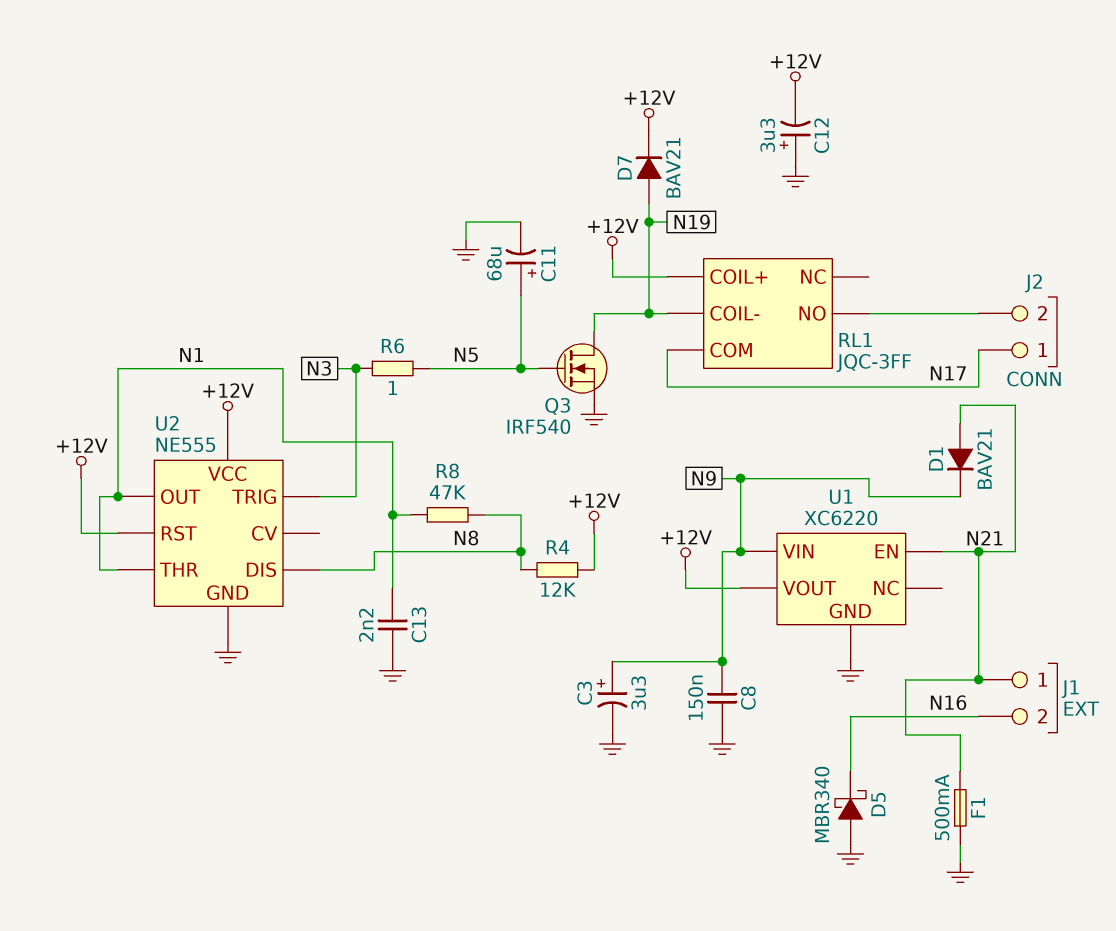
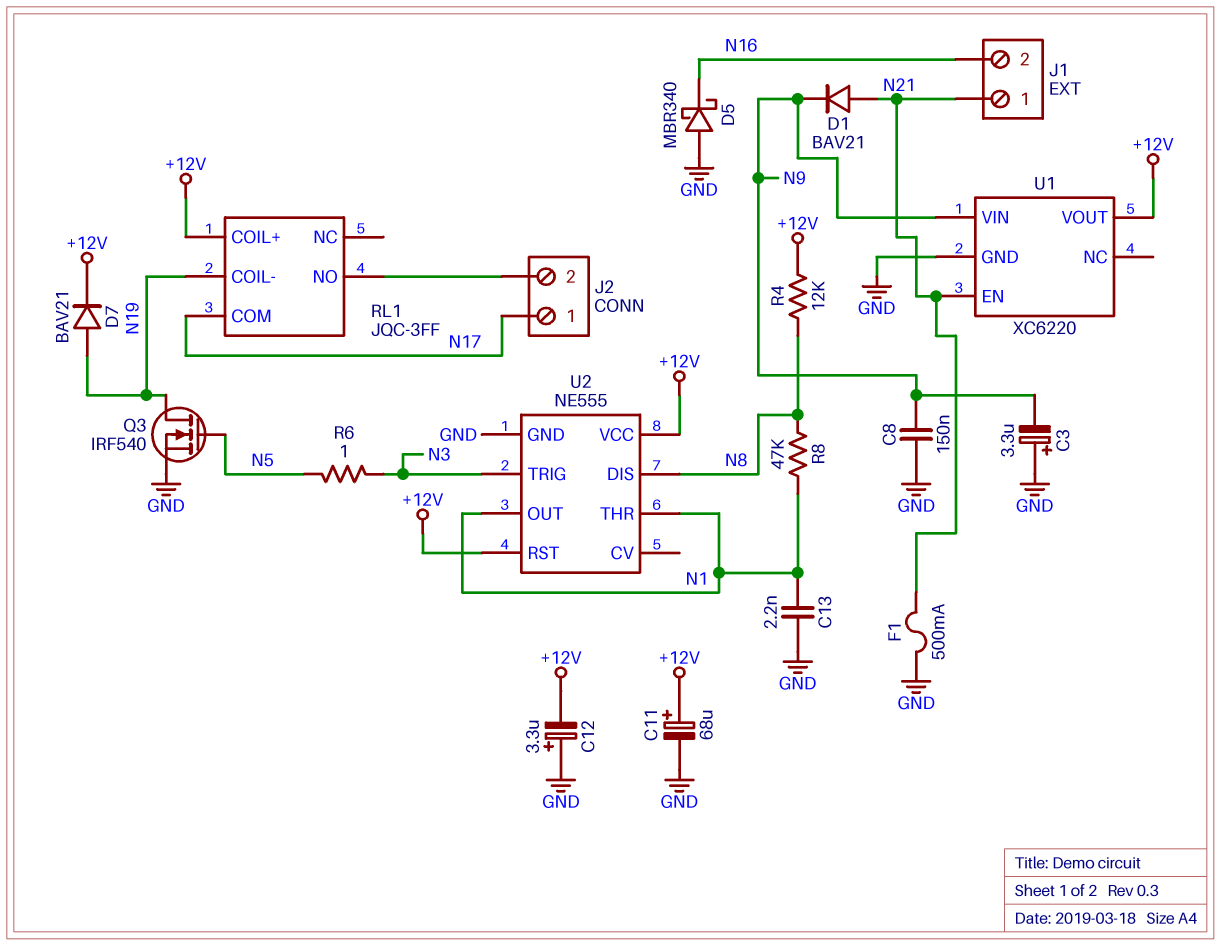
C3: 3.3uF (plus N9, minus GND) -> 3.3uF (plus GND, minus N9)
C11: 68uF (plus N5, minus GND) -> 68uF (plus +12V, minus GND)

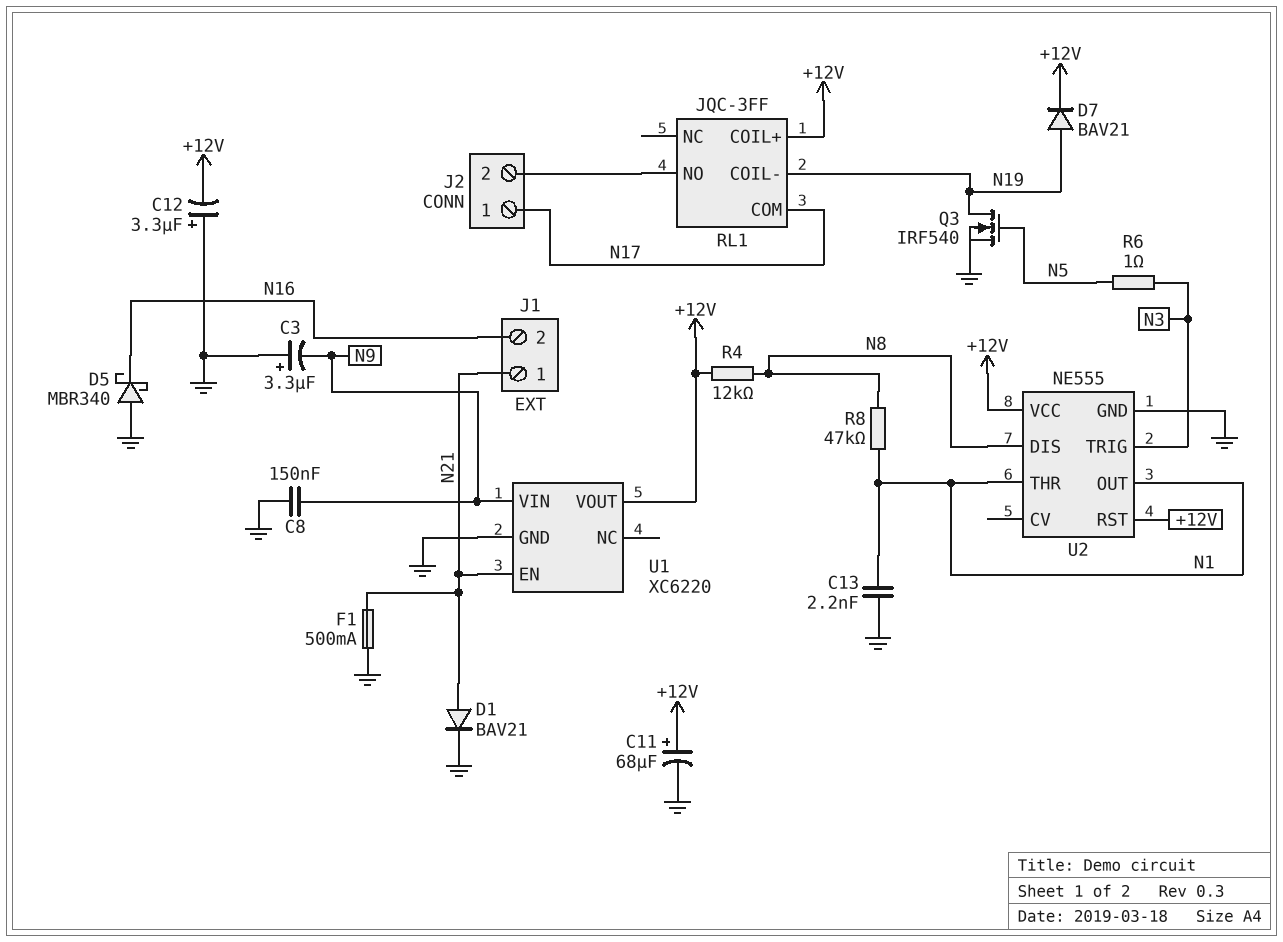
D1: diode BAV21 (A N21, K N9) -> diode BAV21 (A N21, K GND)

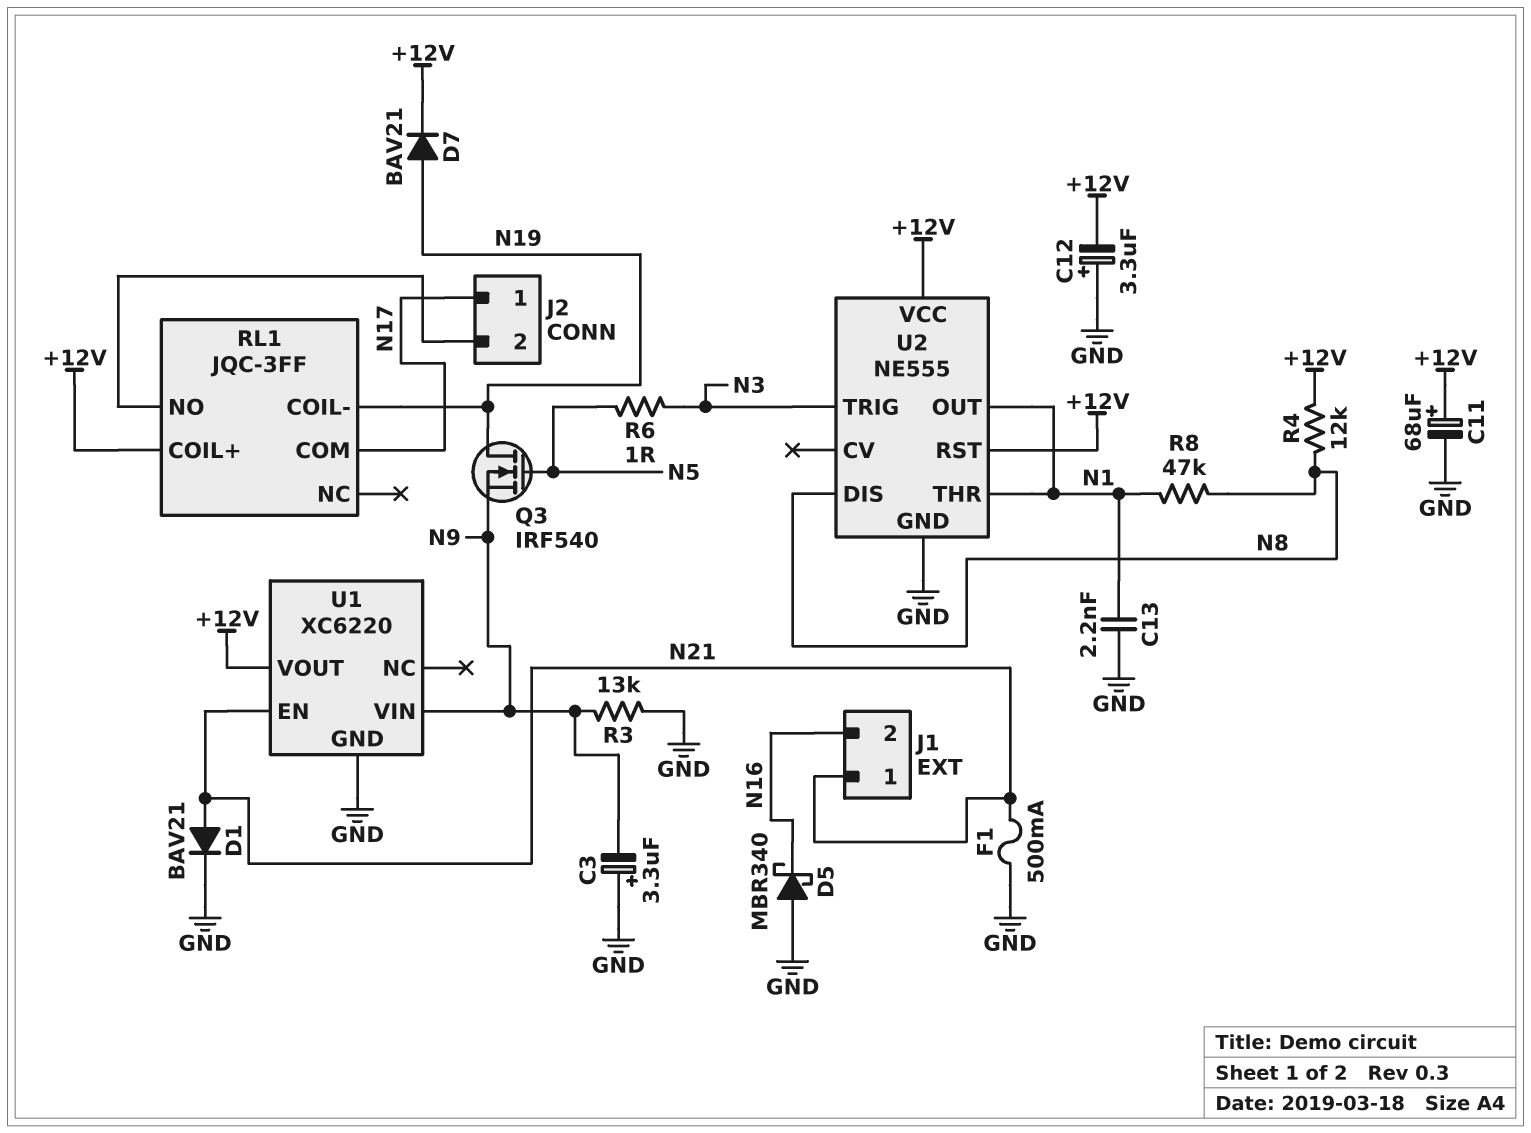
C8: 150nF (GND, N9) -> none
Q3: NMOS IRF540 (G N5, D N19, S GND) -> NMOS IRF540 (G N5, D N19, S N9)
R3: none -> 13k (GND, N9)

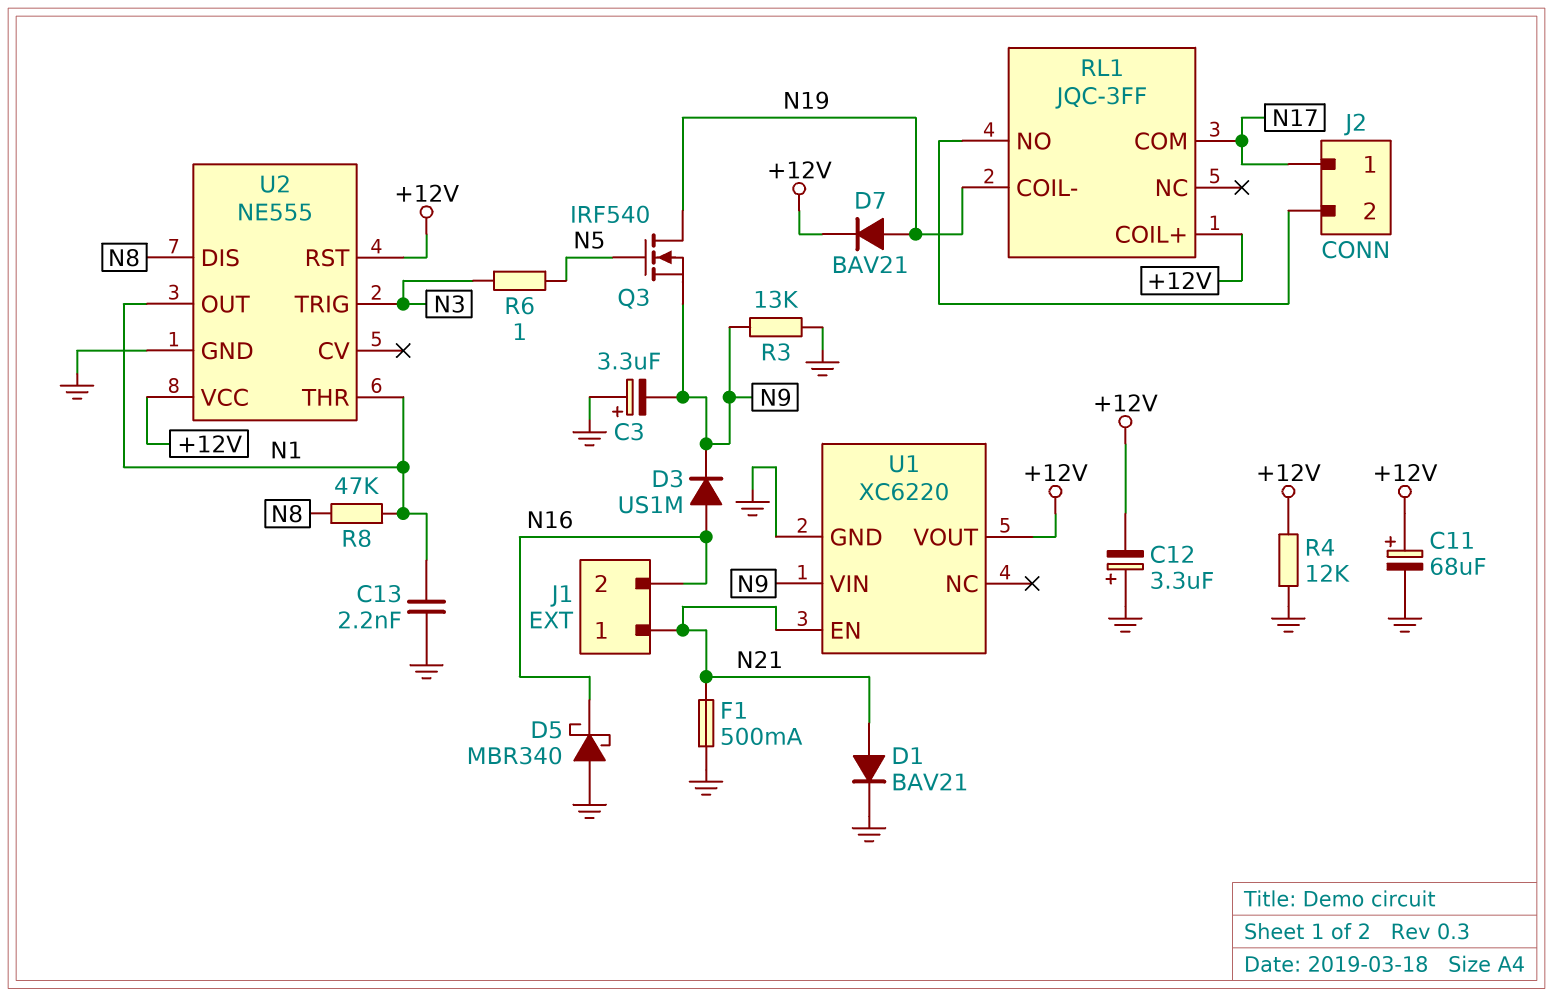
D3: none -> diode US1M (A N16, K N9)
R4: 12k (+12V, N8) -> 12k (+12V, GND)

